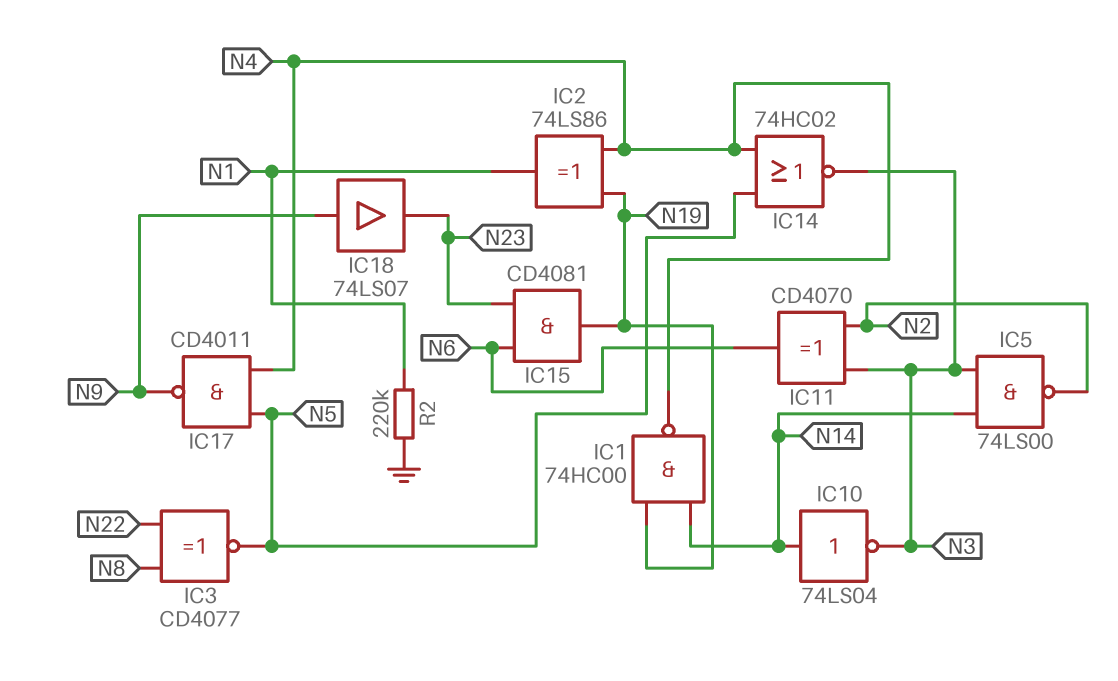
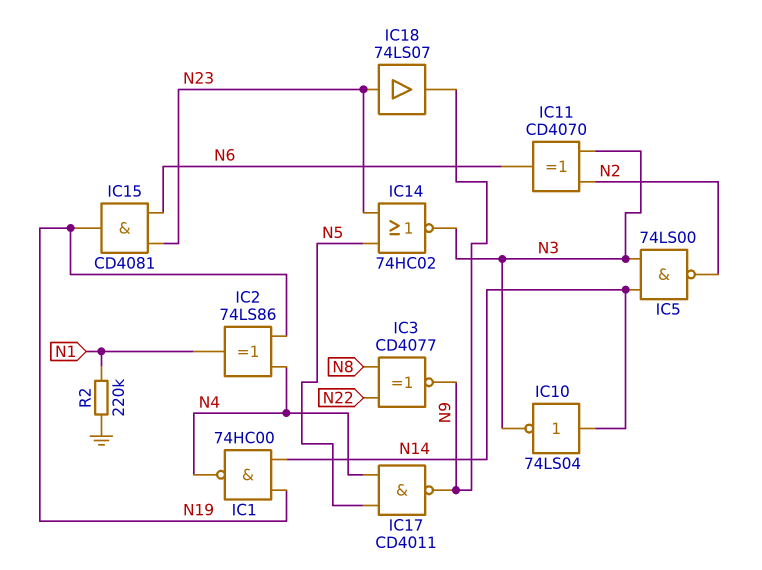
IC3: XNOR CD4077 (in N8, in N22, out N5) -> XNOR CD4077 (in N8, in N22, out N9)
IC14: NOR 74HC02 (in N4, in N5, out N3) -> NOR 74HC02 (in N5, in N23, out N3)
IC18: buffer 74LS07 (in N9, out N23) -> buffer 74LS07 (in N23, out N9)

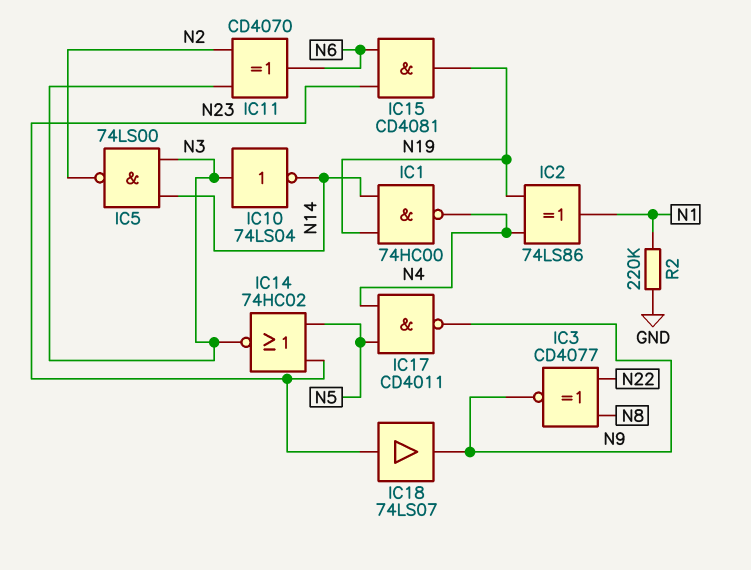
IC10: NOT 74LS04 (in N14, out N3) -> NOT 74LS04 (in N3, out N14)

